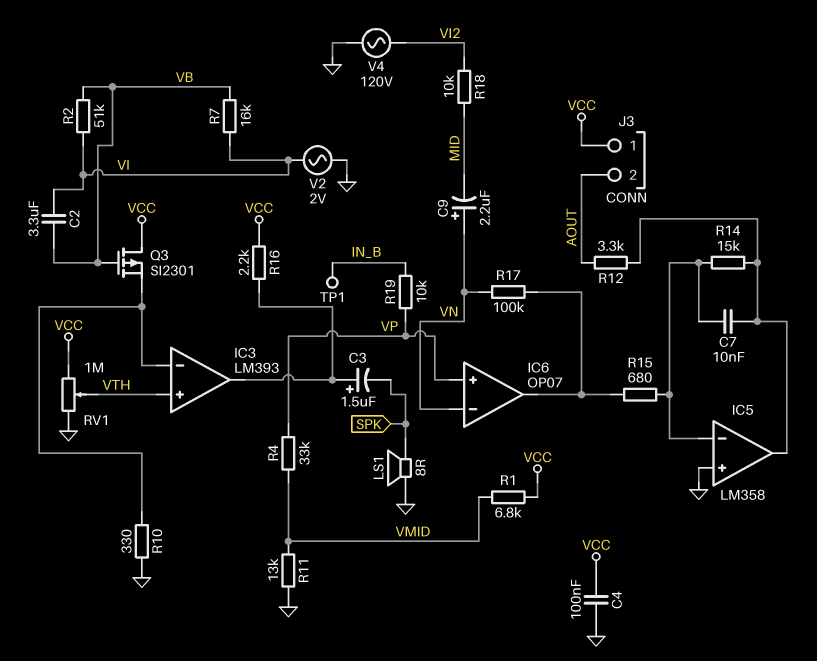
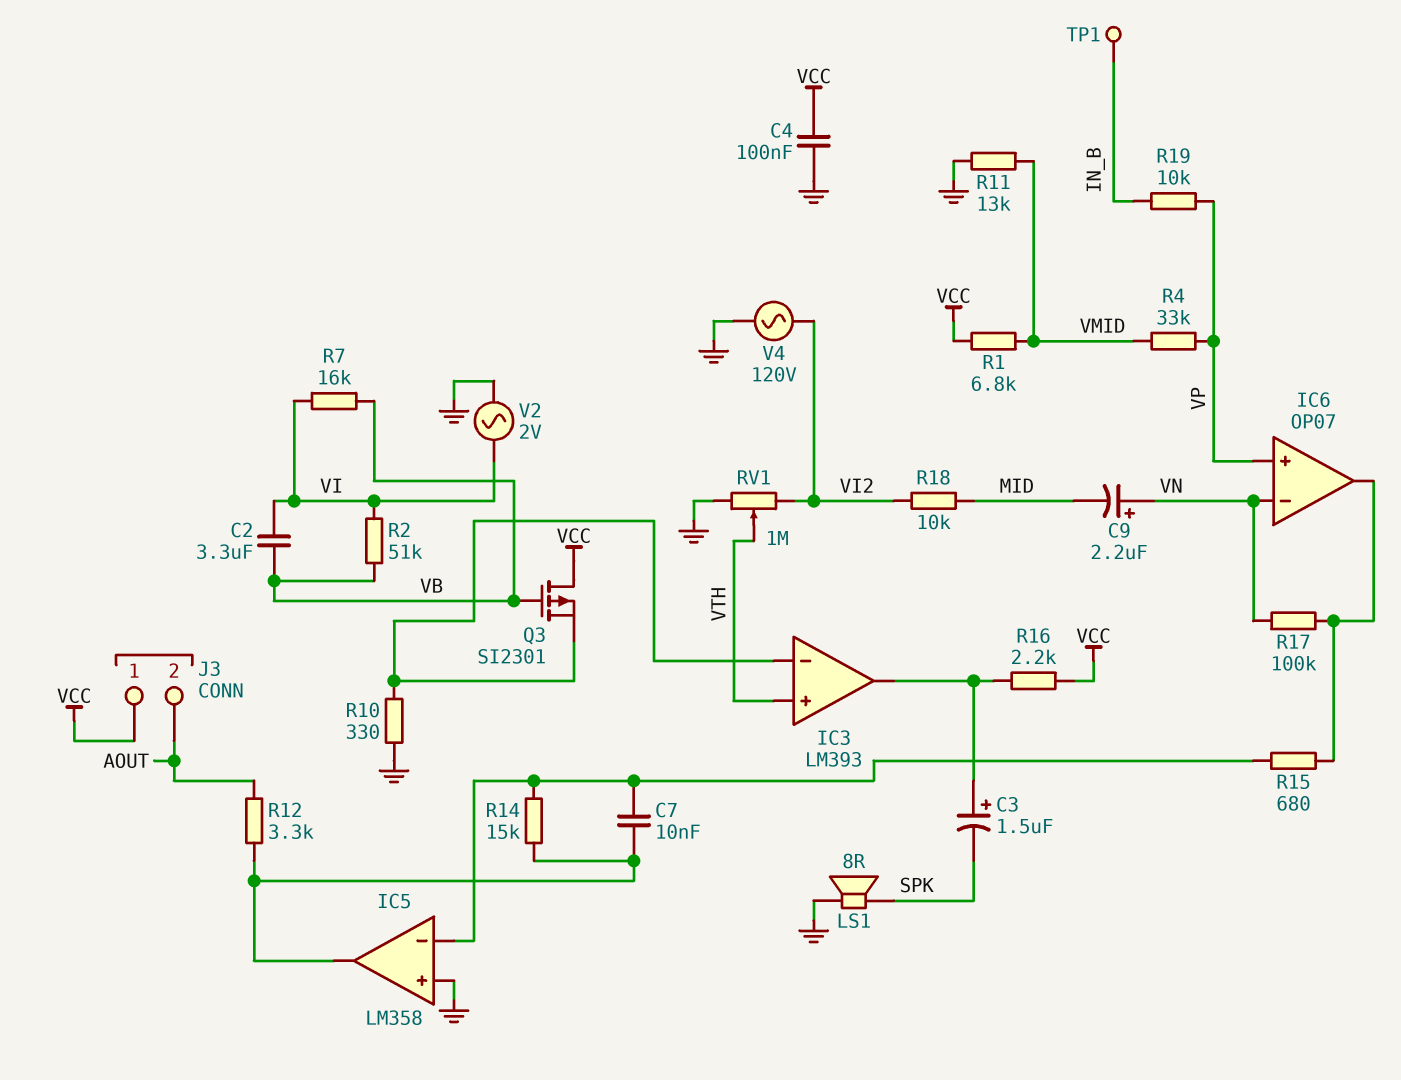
RV1: 1M (GND, VCC, wiper VTH) -> 1M (GND, VI2, wiper VTH)

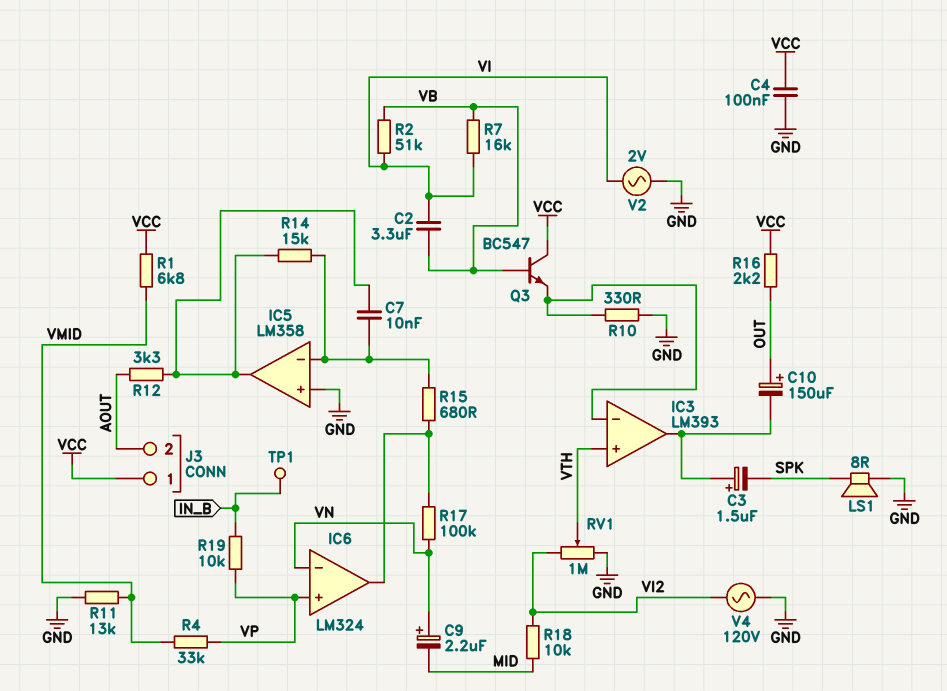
C10: none -> 150uF (plus OUT, minus IC3/out)
IC6: OP07 -> LM324
Q3: PMOS SI2301 (G VB, D VCC, S IC3/in-) -> NPN BC547 (B VB, C VCC, E IC3/in-)
R16: 2.2k (IC3/out, VCC) -> 2.2k (OUT, VCC)

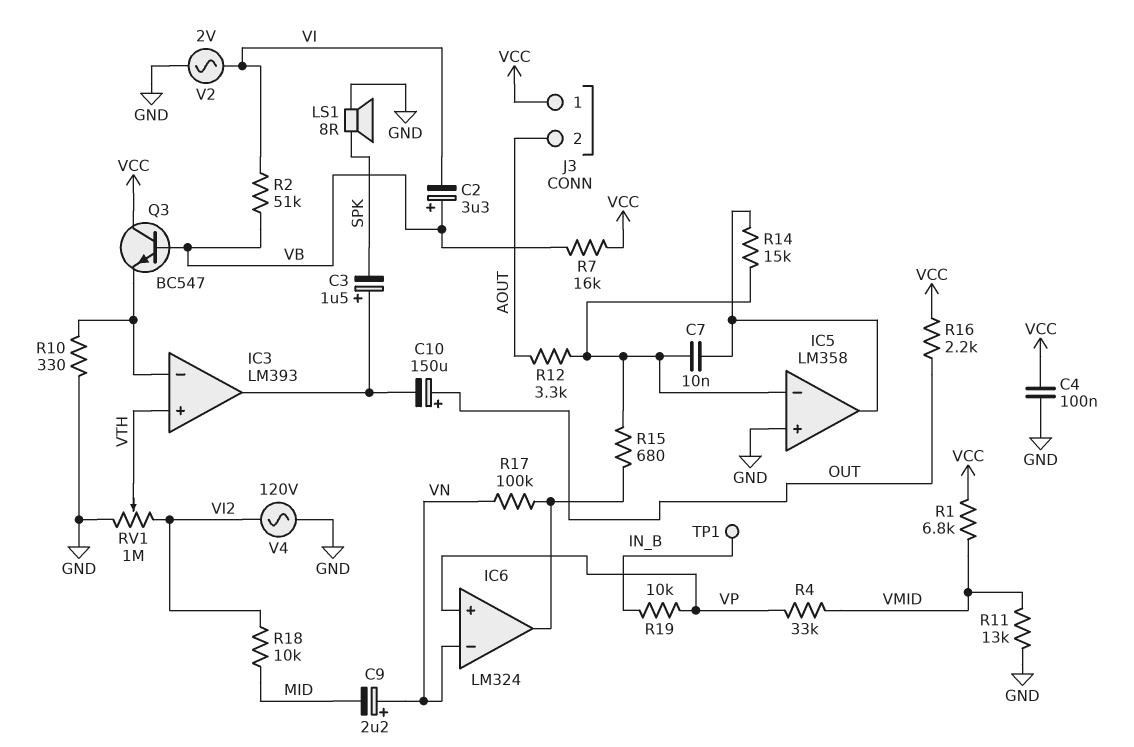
C2: 3.3uF (VB, VI) -> 3.3uF (plus VB, minus VI)
R7: 16k (VB, VI) -> 16k (VB, VCC)
R12: 3.3k (AOUT, IC5/out) -> 3.3k (AOUT, IC5/in-)

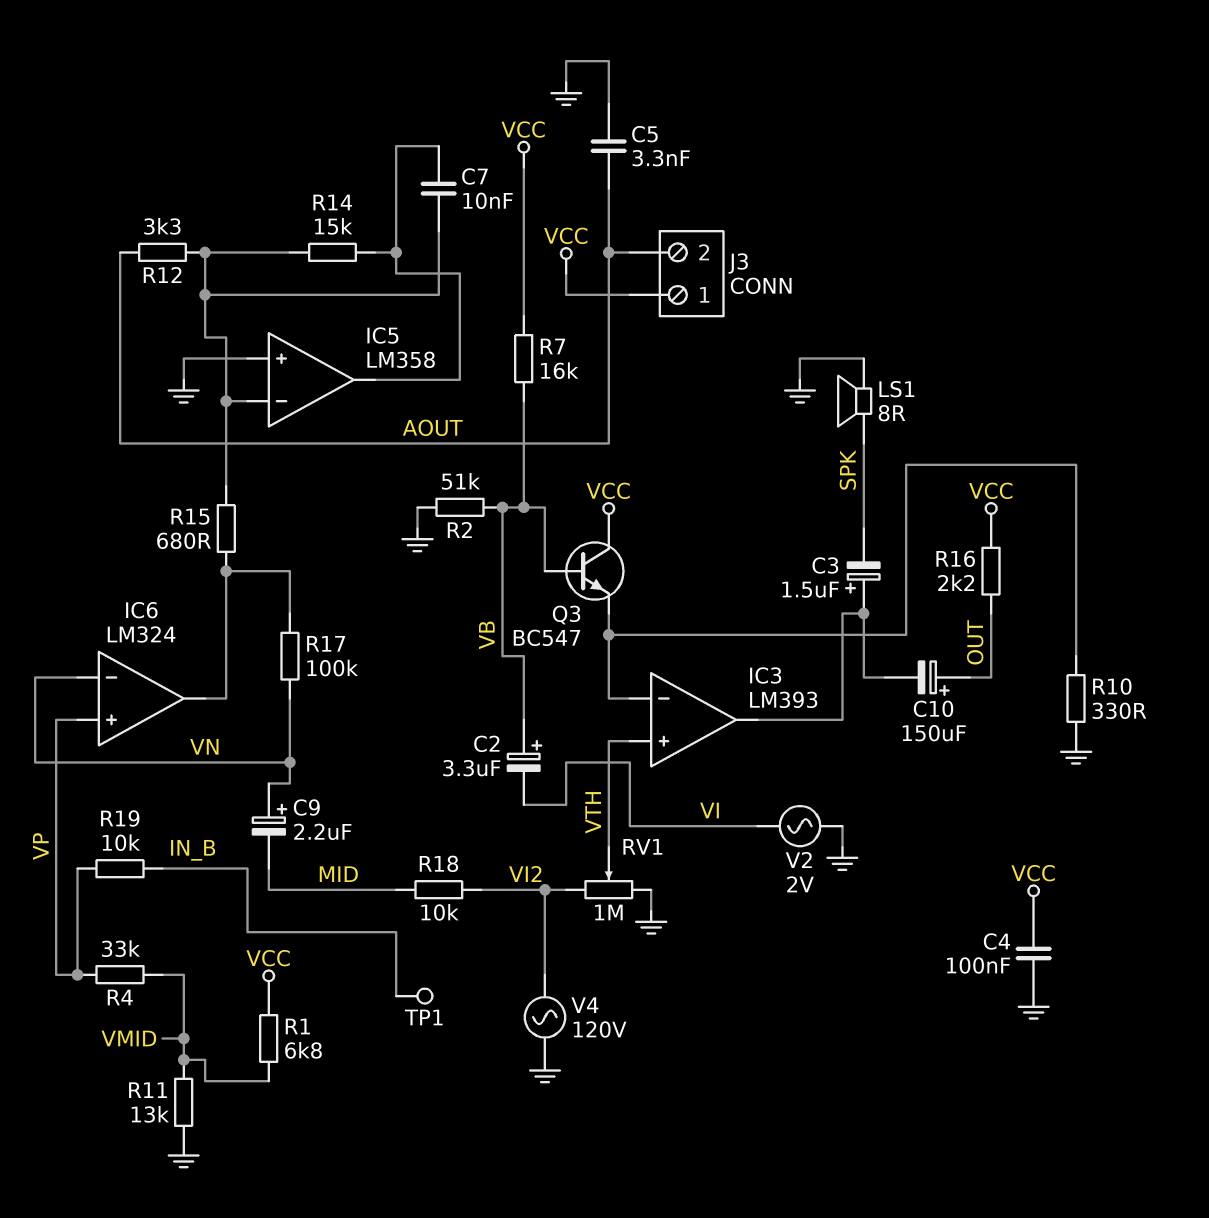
C5: none -> 3.3nF (AOUT, GND)
R2: 51k (VB, VI) -> 51k (GND, VB)

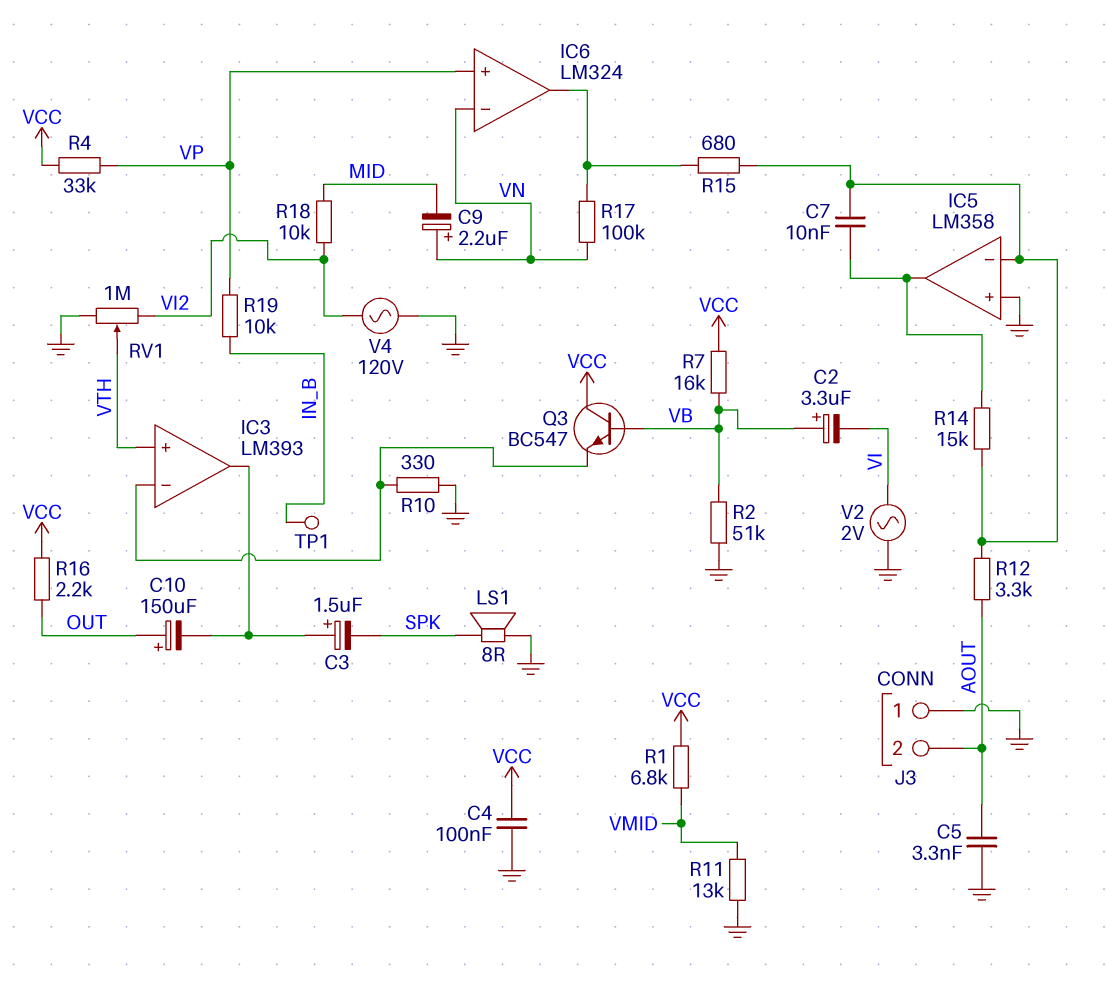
J3 pin 1: VCC -> GND
R4: 33k (VMID, VP) -> 33k (VCC, VP)

